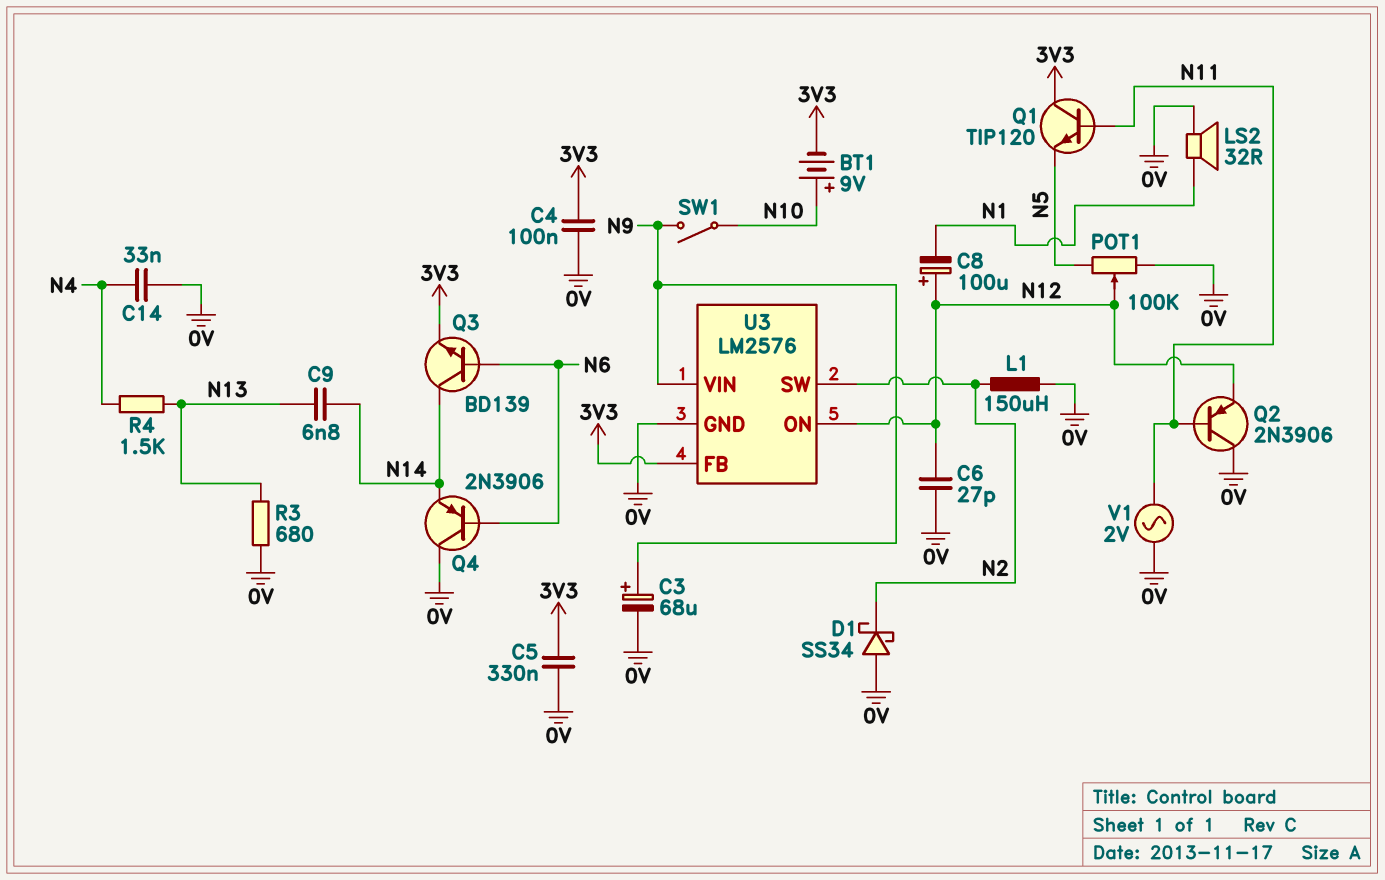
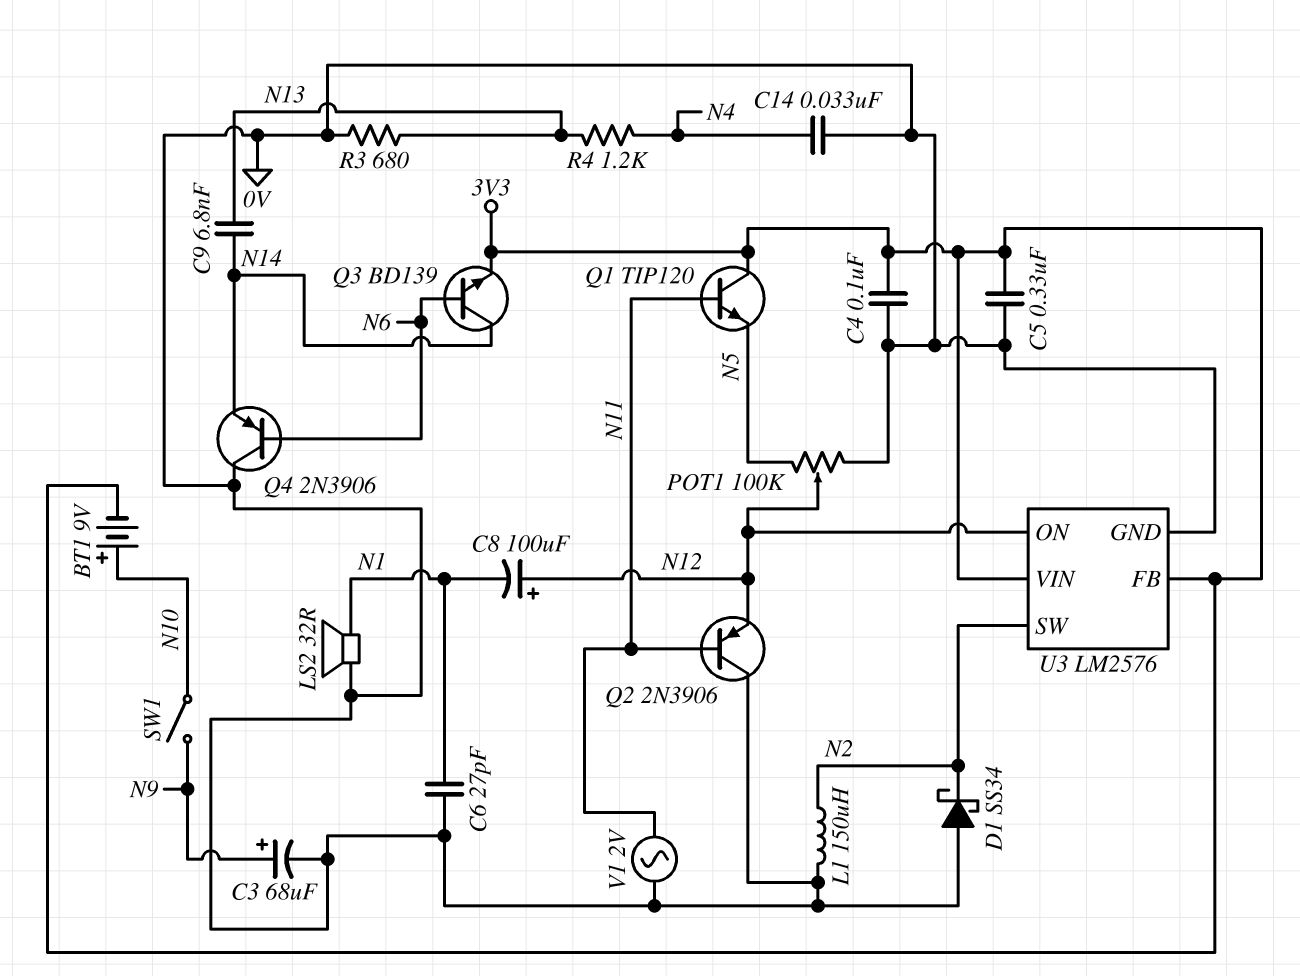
C6: 27pF (0V, N12) -> 27pF (0V, N1)
R4: 1.5k (N4, N13) -> 1.2k (N4, N13)
U3 pin VIN: N9 -> 3V3

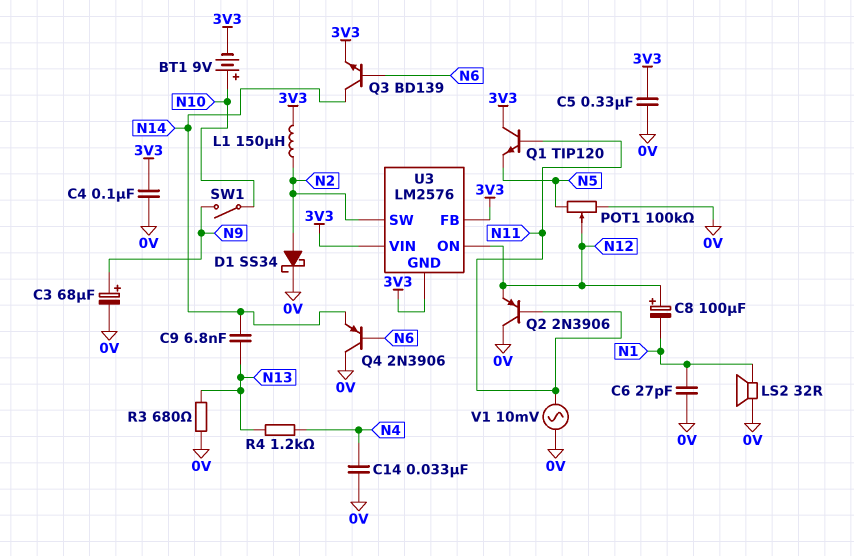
D1: schottky SS34 (A 0V, K N2) -> schottky SS34 (A N2, K 0V)
L1: 150uH (0V, N2) -> 150uH (3V3, N2)
U3 pin GND: 0V -> 3V3
V1: AC 2V (0V, N11) -> AC 10mV (0V, N11)

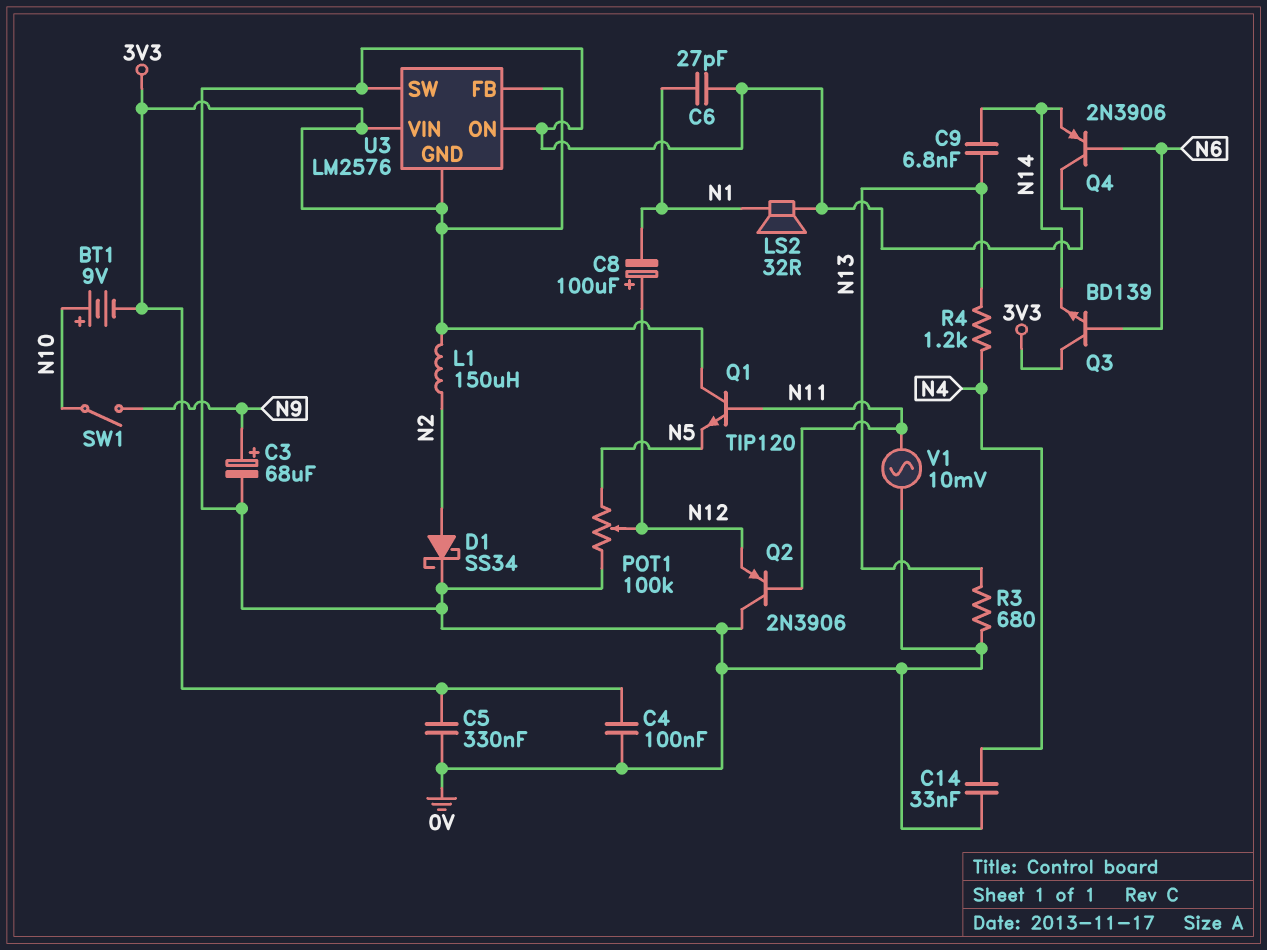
Q3: NPN BD139 (B N6, C N14, E 3V3) -> NPN BD139 (B N6, C 3V3, E N14)
U3 pin ON: N12 -> 0V
U3 pin SW: N2 -> 0V

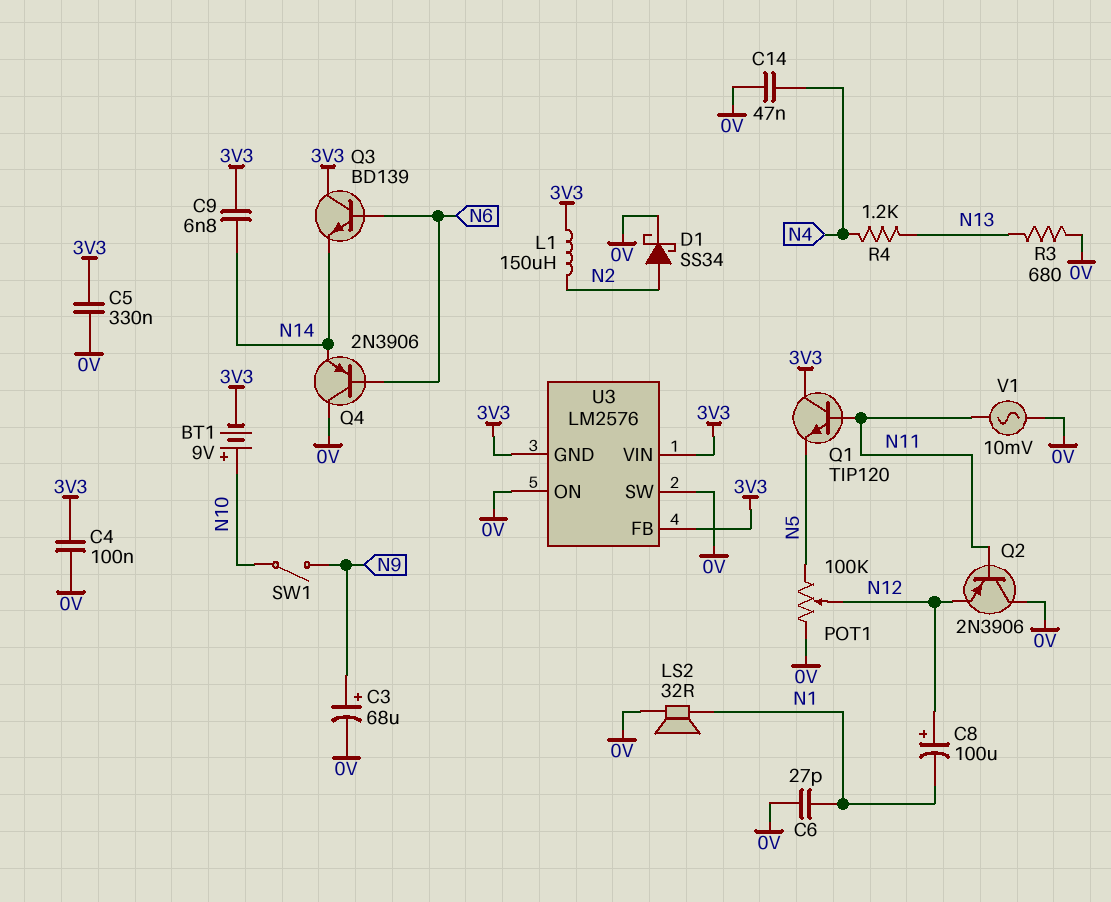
C9: 6.8nF (N13, N14) -> 6.8nF (3V3, N14)
C14: 33nF (0V, N4) -> 47nF (0V, N4)

